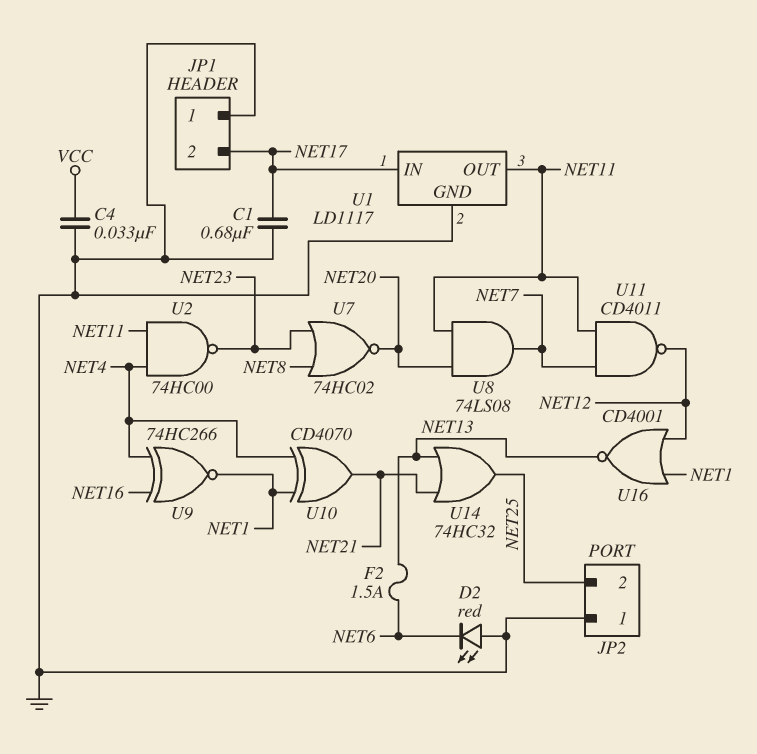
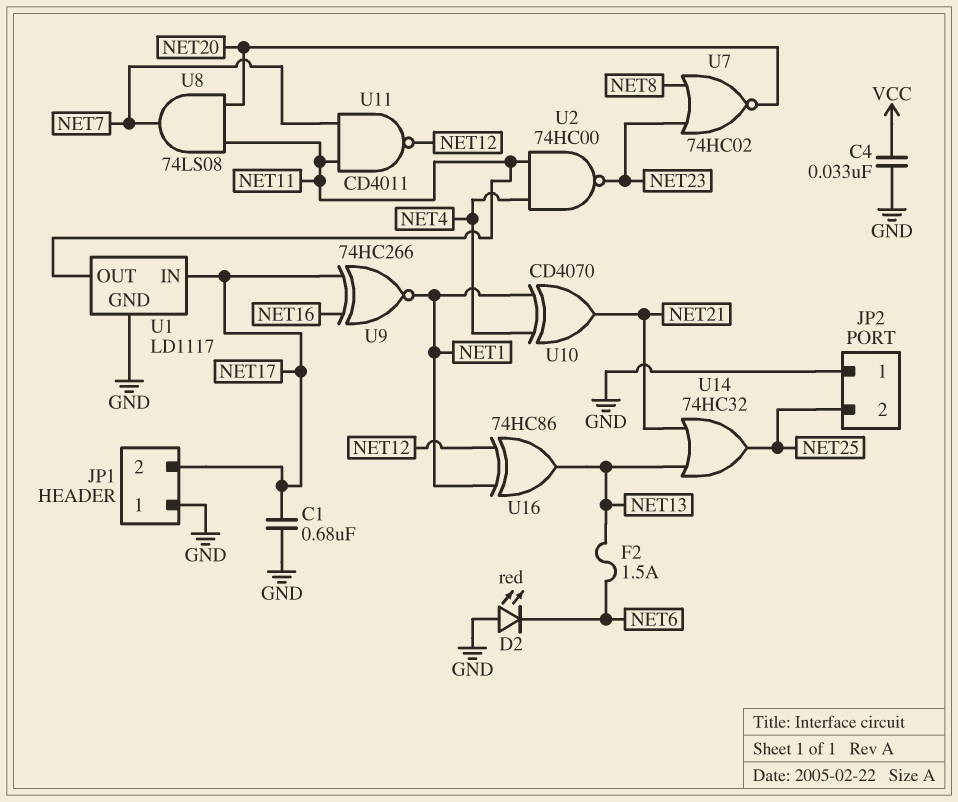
U9: XNOR 74HC266 (in NET4, in NET16, out NET1) -> XNOR 74HC266 (in NET16, in NET17, out NET1)
U16: NOR CD4001 (in NET1, in NET12, out NET13) -> XOR 74HC86 (in NET1, in NET12, out NET13)

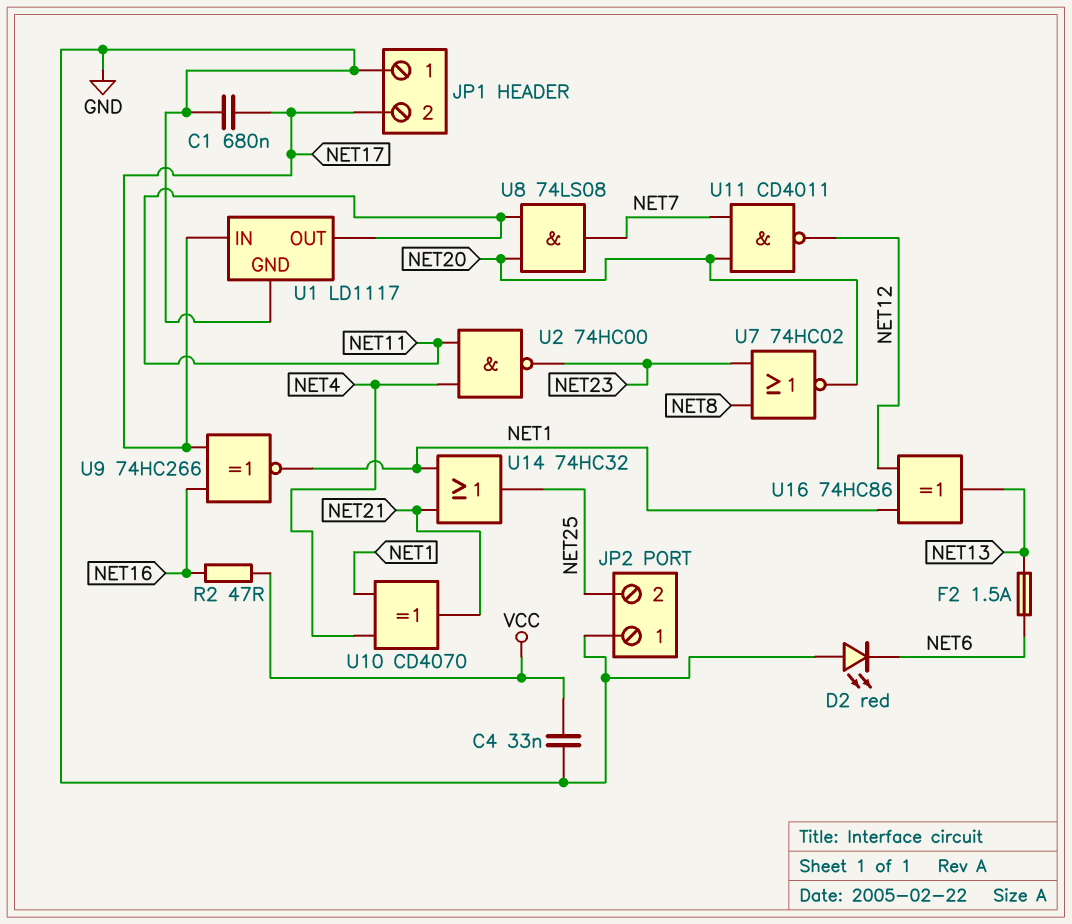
R2: none -> 47 (NET16, VCC)
U11: NAND CD4011 (in NET7, in NET11, out NET12) -> NAND CD4011 (in NET7, in NET20, out NET12)
U14: OR 74HC32 (in NET13, in NET21, out NET25) -> OR 74HC32 (in NET1, in NET21, out NET25)

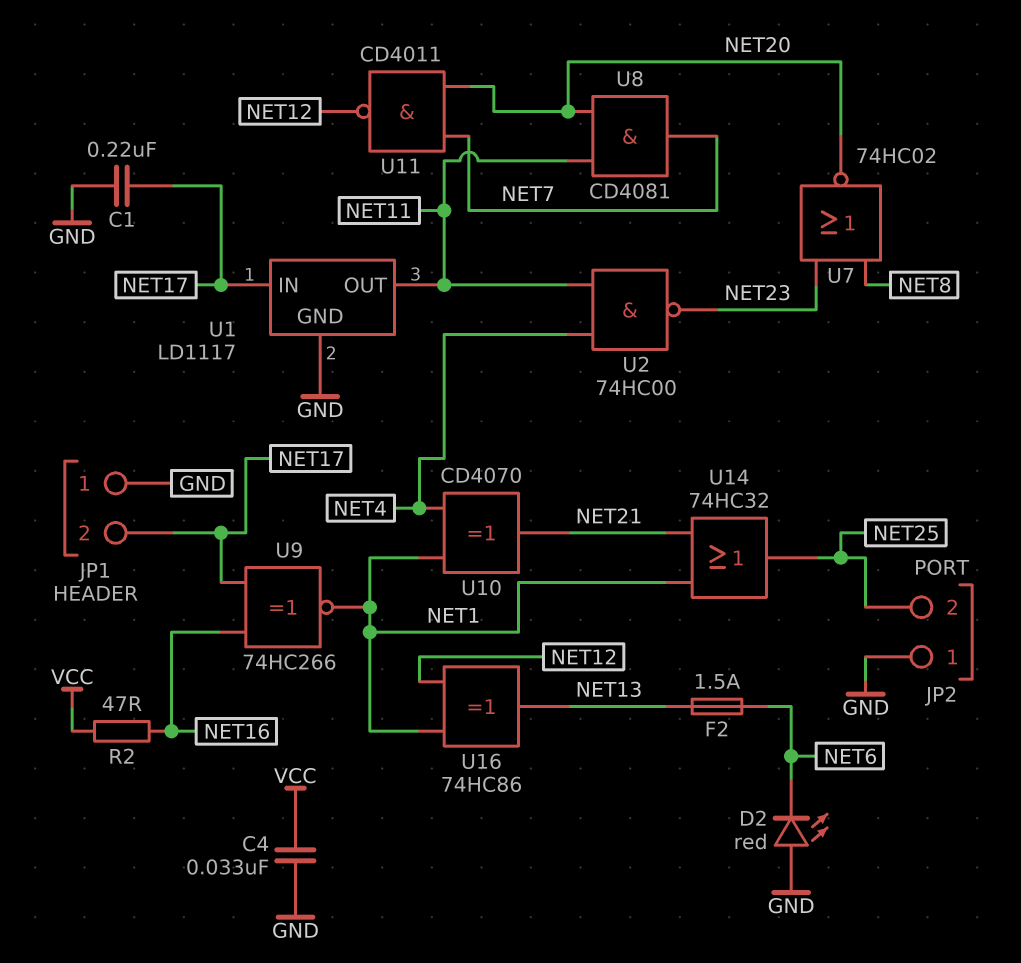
C1: 680nF (GND, NET17) -> 220nF (GND, NET17)
U8: AND 74LS08 (in NET11, in NET20, out NET7) -> AND CD4081 (in NET11, in NET20, out NET7)

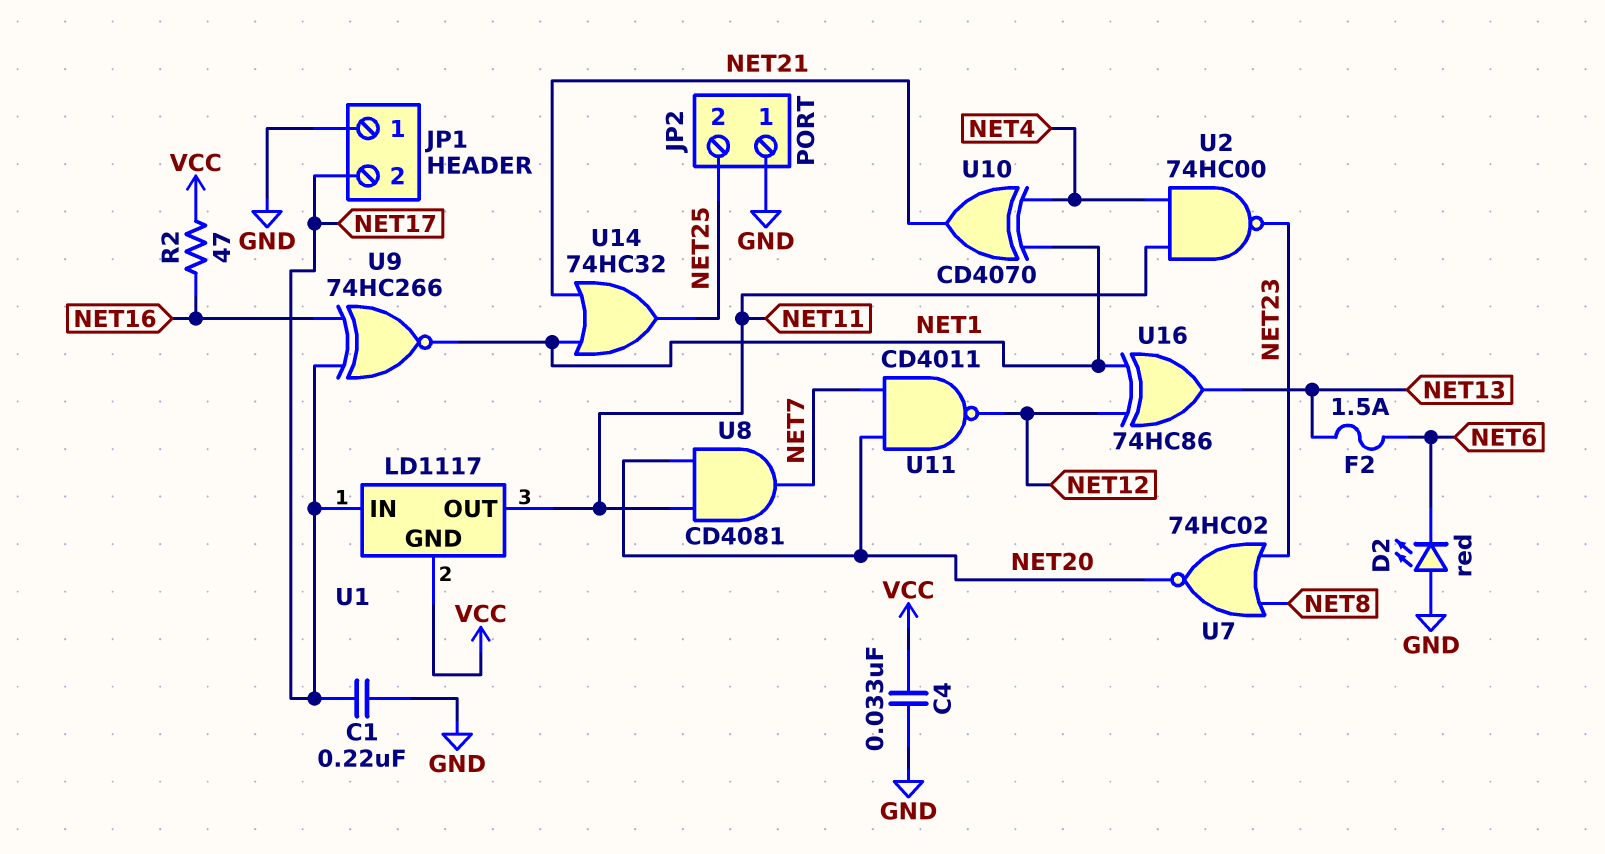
U1 pin GND: GND -> VCC

